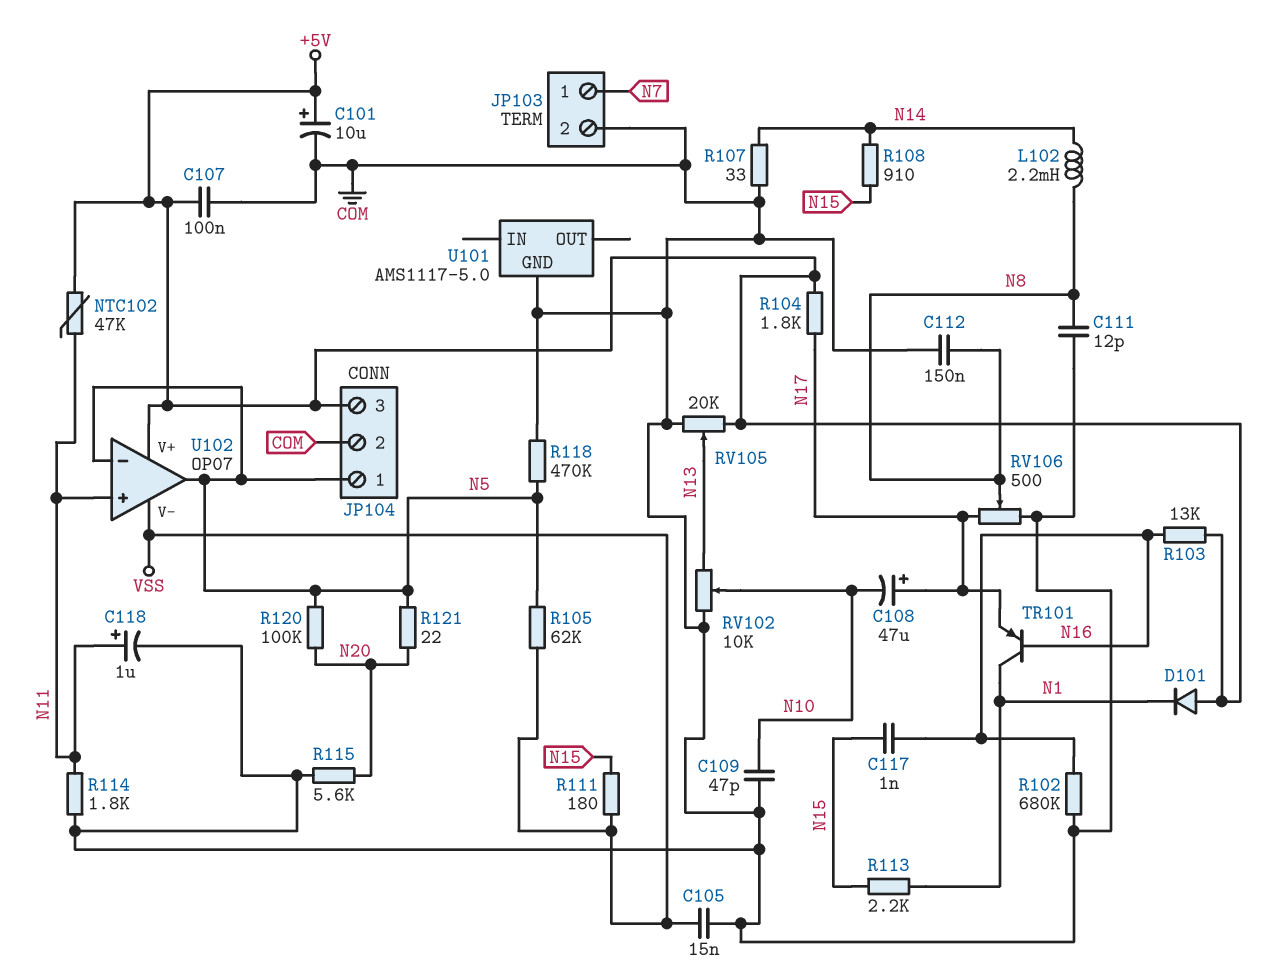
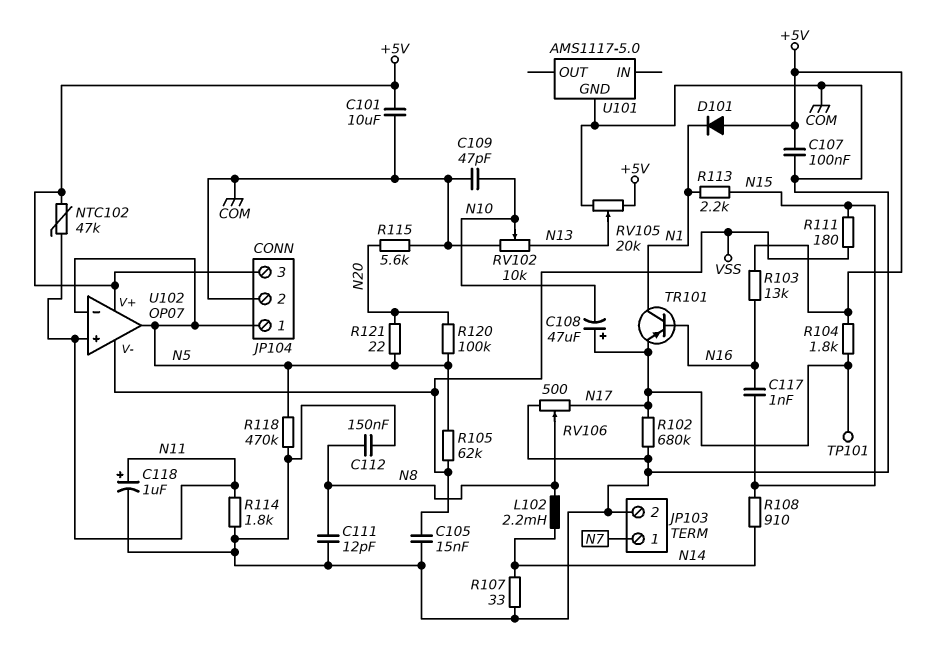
C101: 10uF (plus +5V, minus COM) -> 10uF (+5V, COM)
R102: 680k (COM, N16) -> 680k (COM, N17)
TP101: none -> test point (N17)

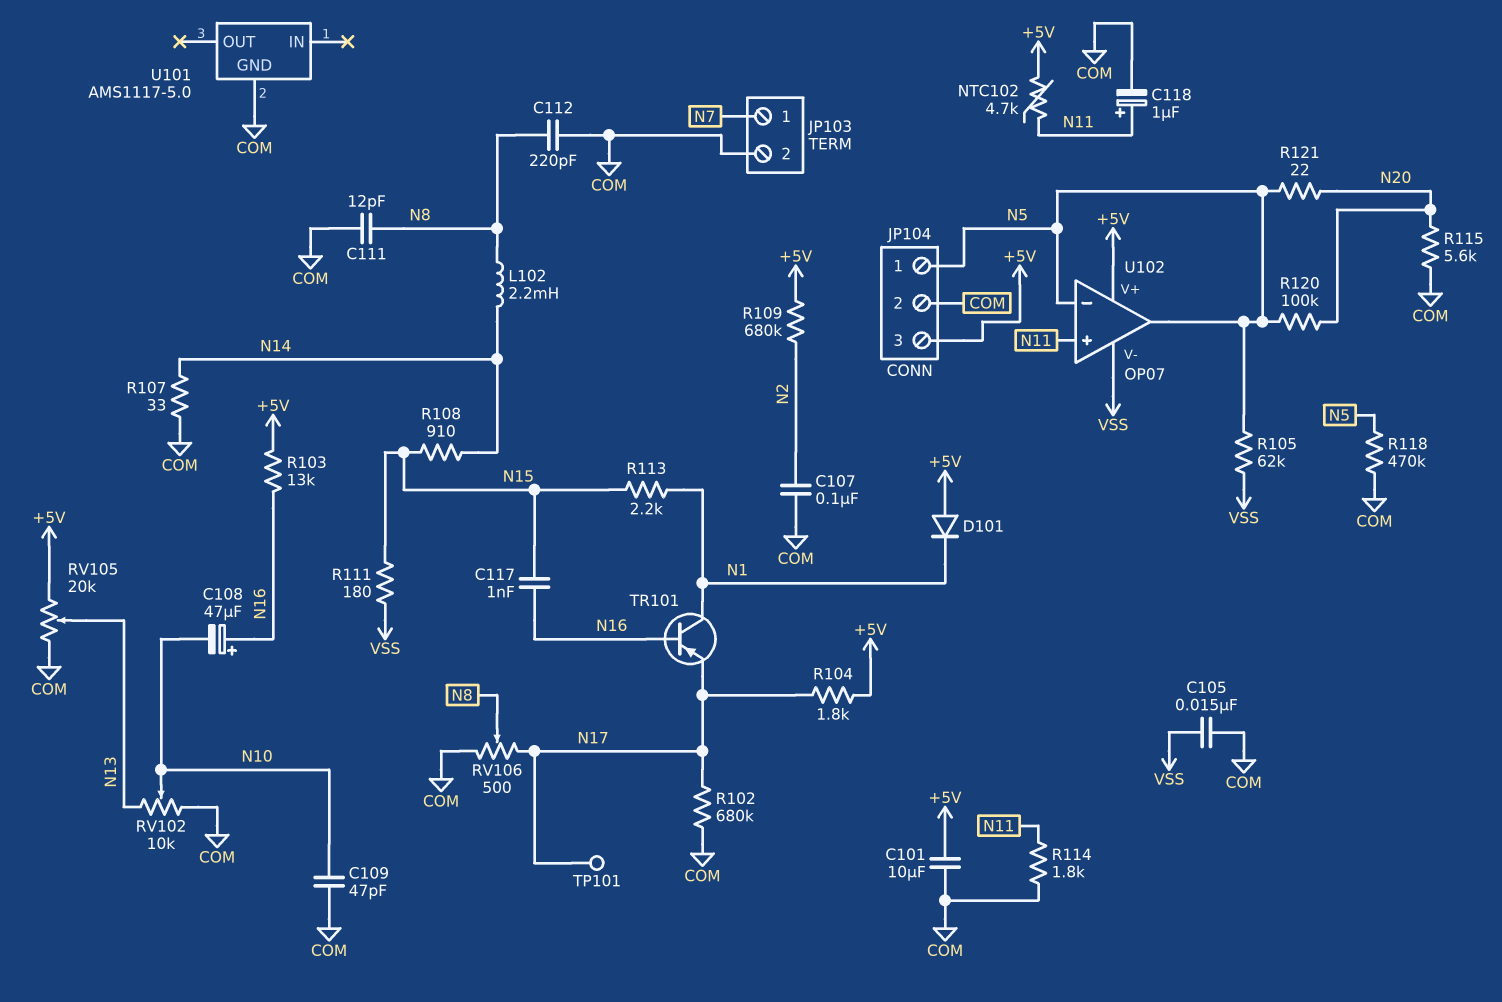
C107: 100nF (+5V, COM) -> 100nF (COM, N2)
C108: 47uF (plus N17, minus N10) -> 47uF (plus N16, minus N10)
C112: 150nF (COM, N8) -> 220pF (COM, N8)
NTC102: 47k (+5V, N11) -> 4.7k (+5V, N11)
R109: none -> 680k (+5V, N2)

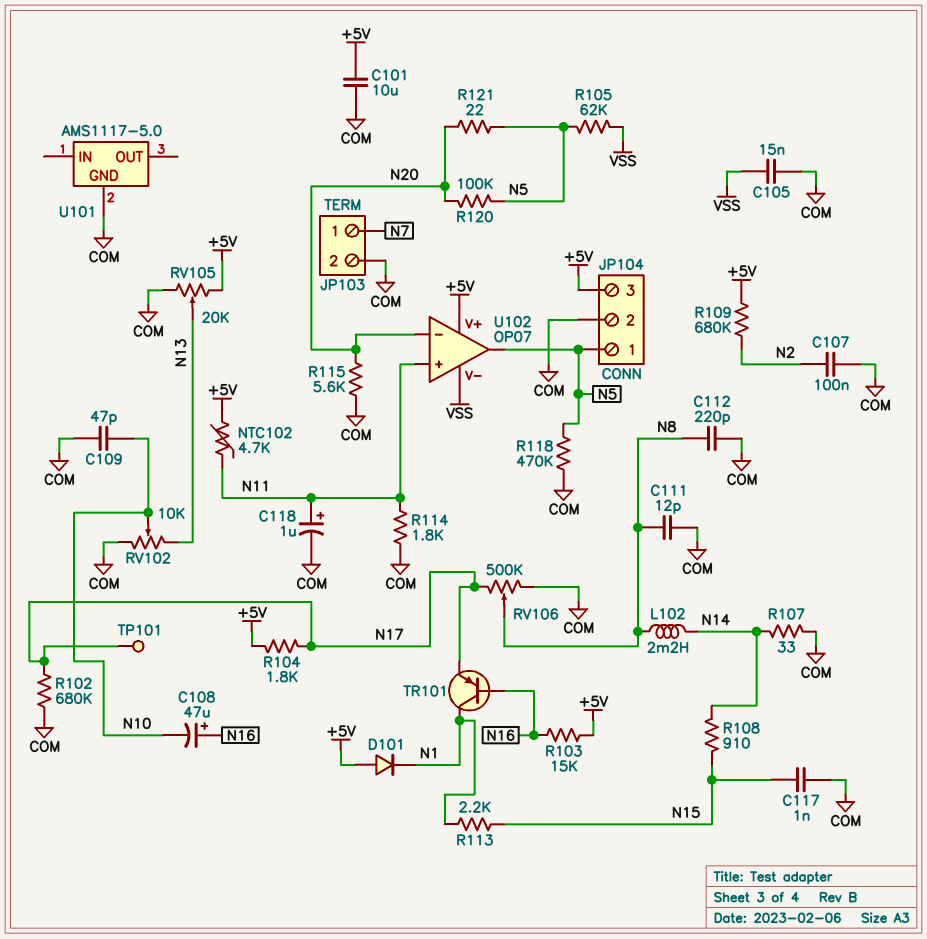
C117: 1nF (N15, N16) -> 1nF (COM, N15)
R103: 13k (+5V, N16) -> 15k (+5V, N16)
R111: 180 (N15, VSS) -> none
RV106: 500 (COM, N17, wiper N8) -> 500k (COM, N17, wiper N8)
U102 pin in-: N5 -> N20

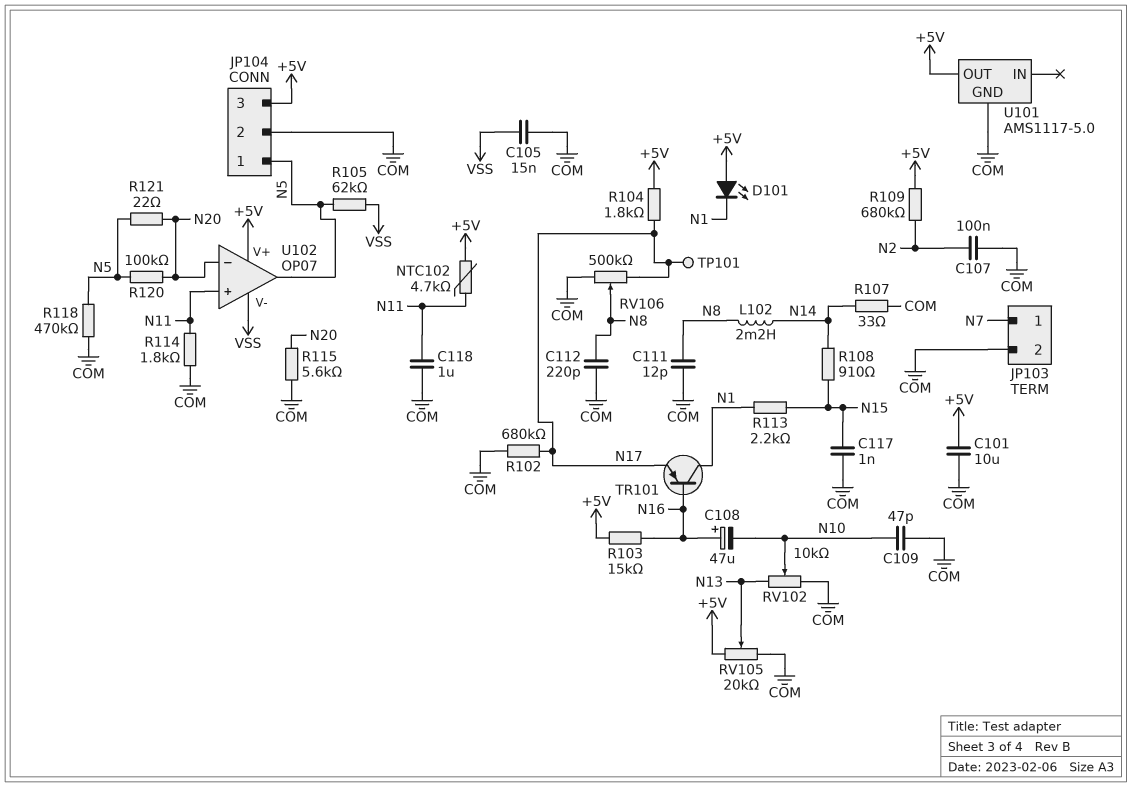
C118: 1uF (plus N11, minus COM) -> 1uF (COM, N11)
D101: diode (A +5V, K N1) -> LED (A +5V, K N1)
U101 pin OUT: none -> +5V

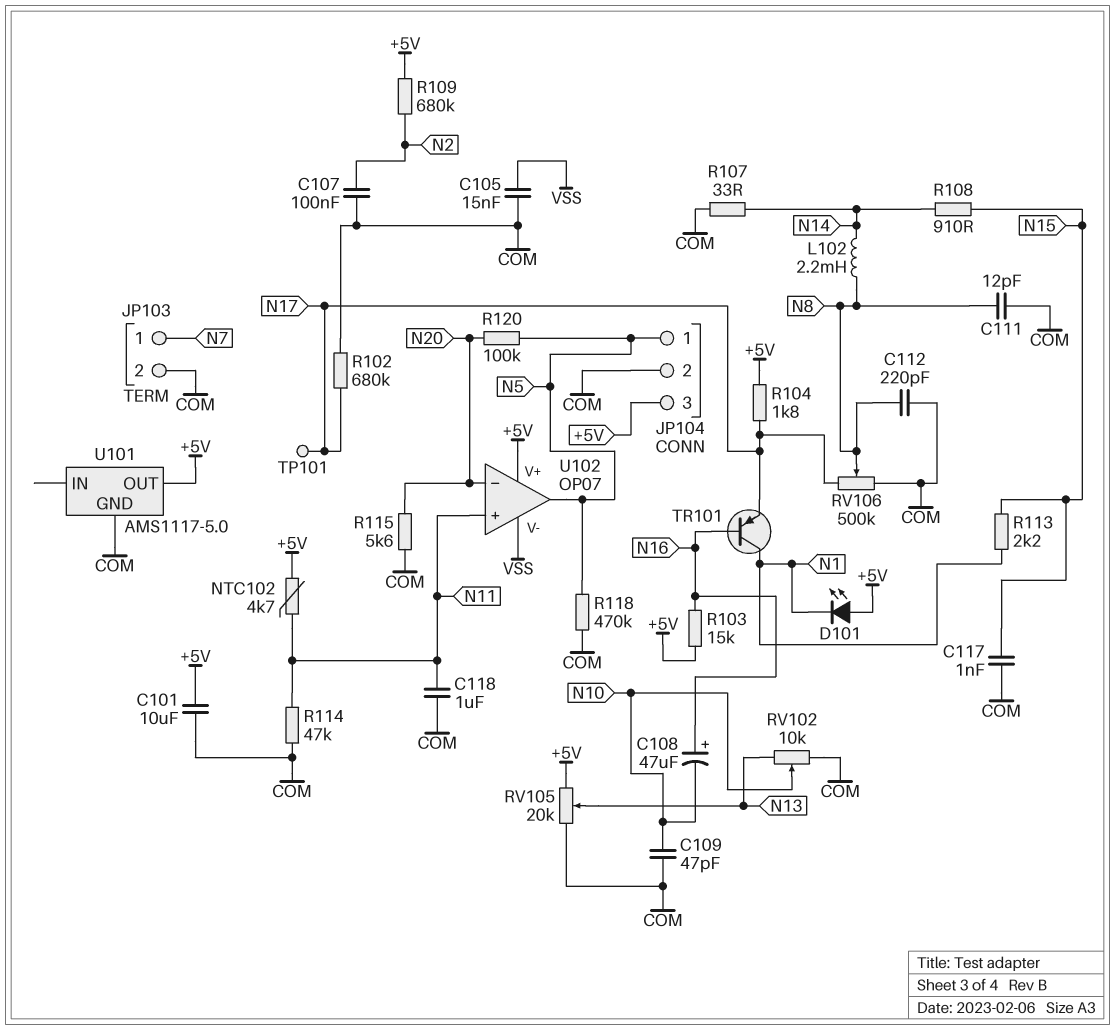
R105: 62k (N5, VSS) -> none
R114: 1.8k (COM, N11) -> 47k (COM, N11)
R121: 22 (N5, N20) -> none

